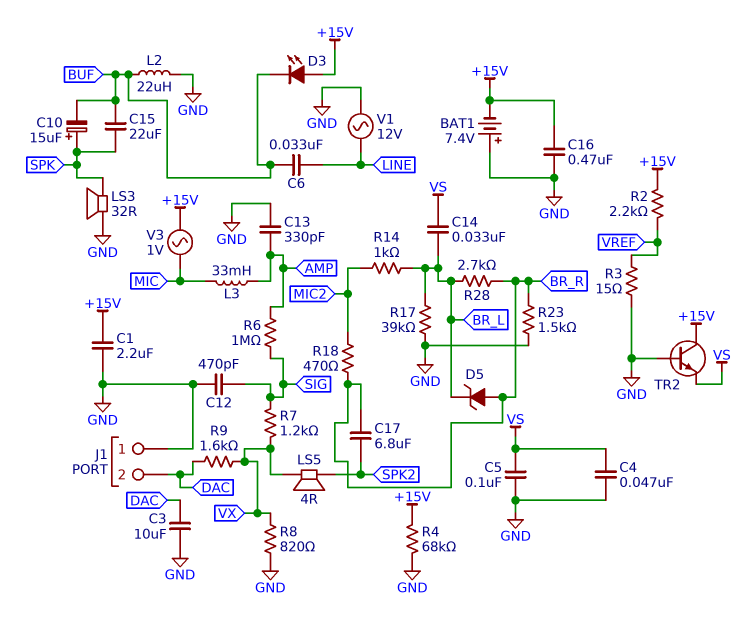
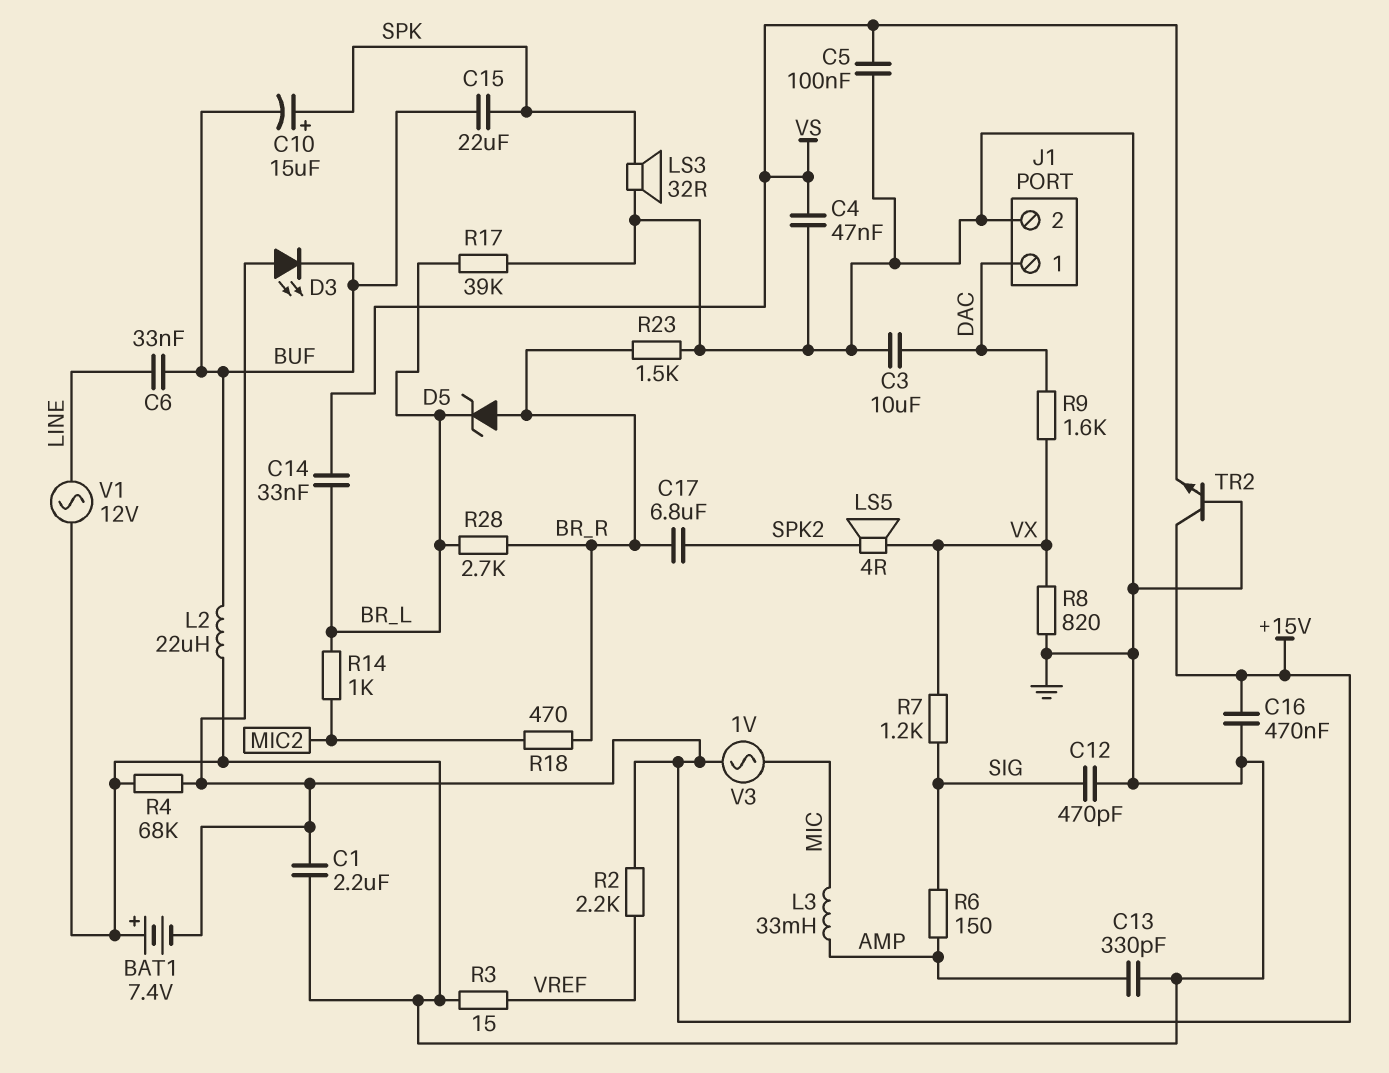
J1 pin 1: GND -> DAC
J1 pin 2: DAC -> GND
R6: 1M (AMP, SIG) -> 150 (AMP, SIG)

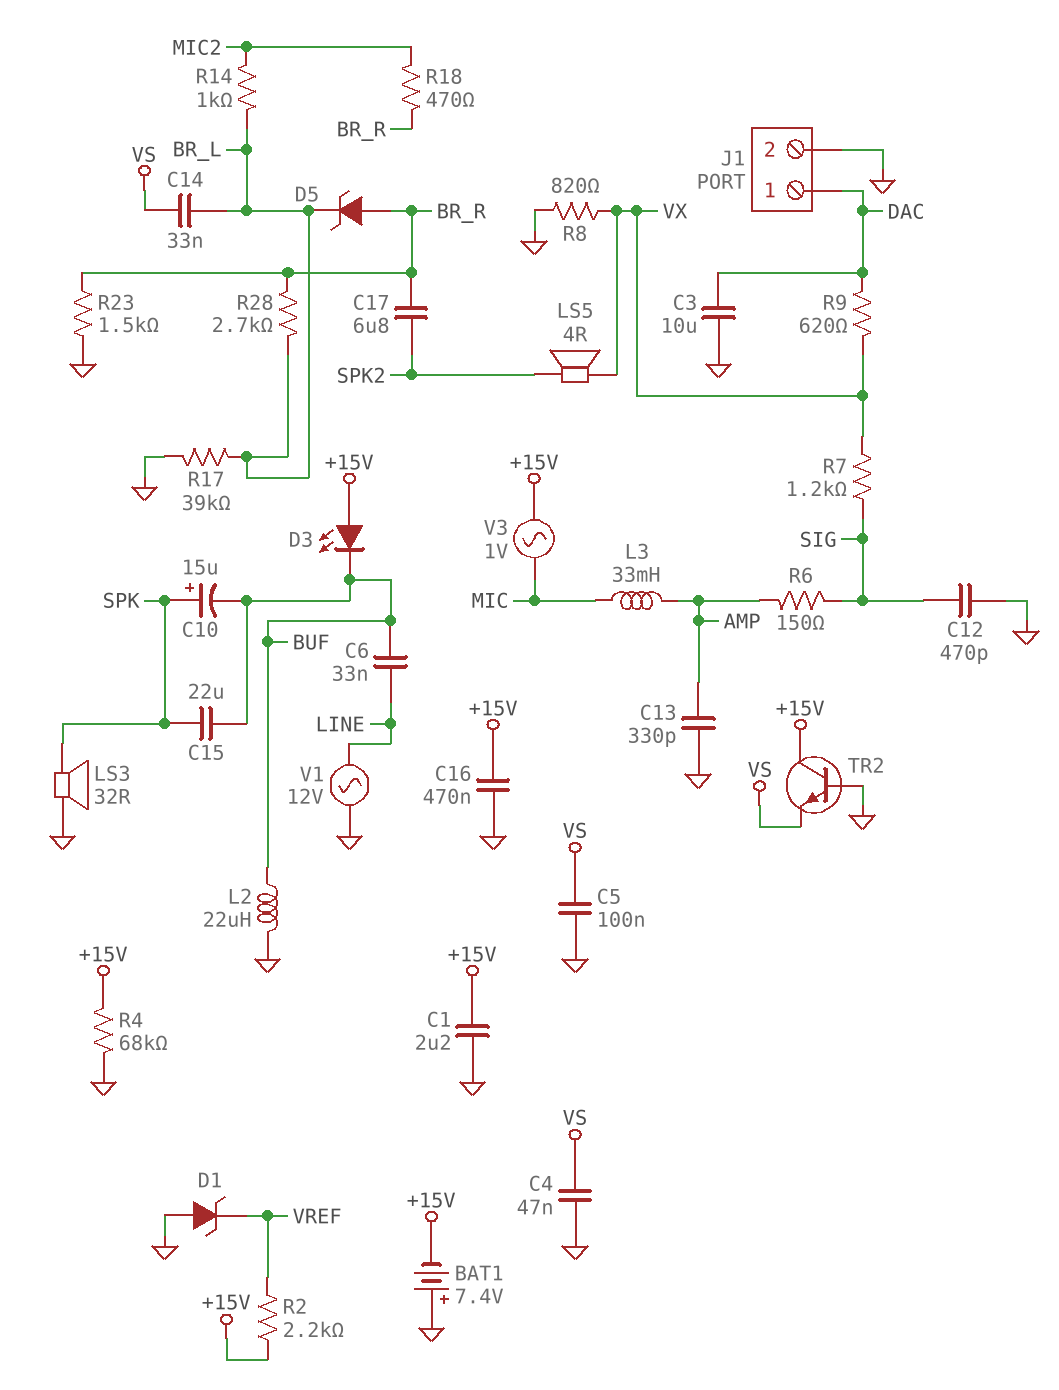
D1: none -> zener (A GND, K VREF)
R3: 15 (GND, VREF) -> none
R9: 1.6k (DAC, VX) -> 620 (DAC, VX)

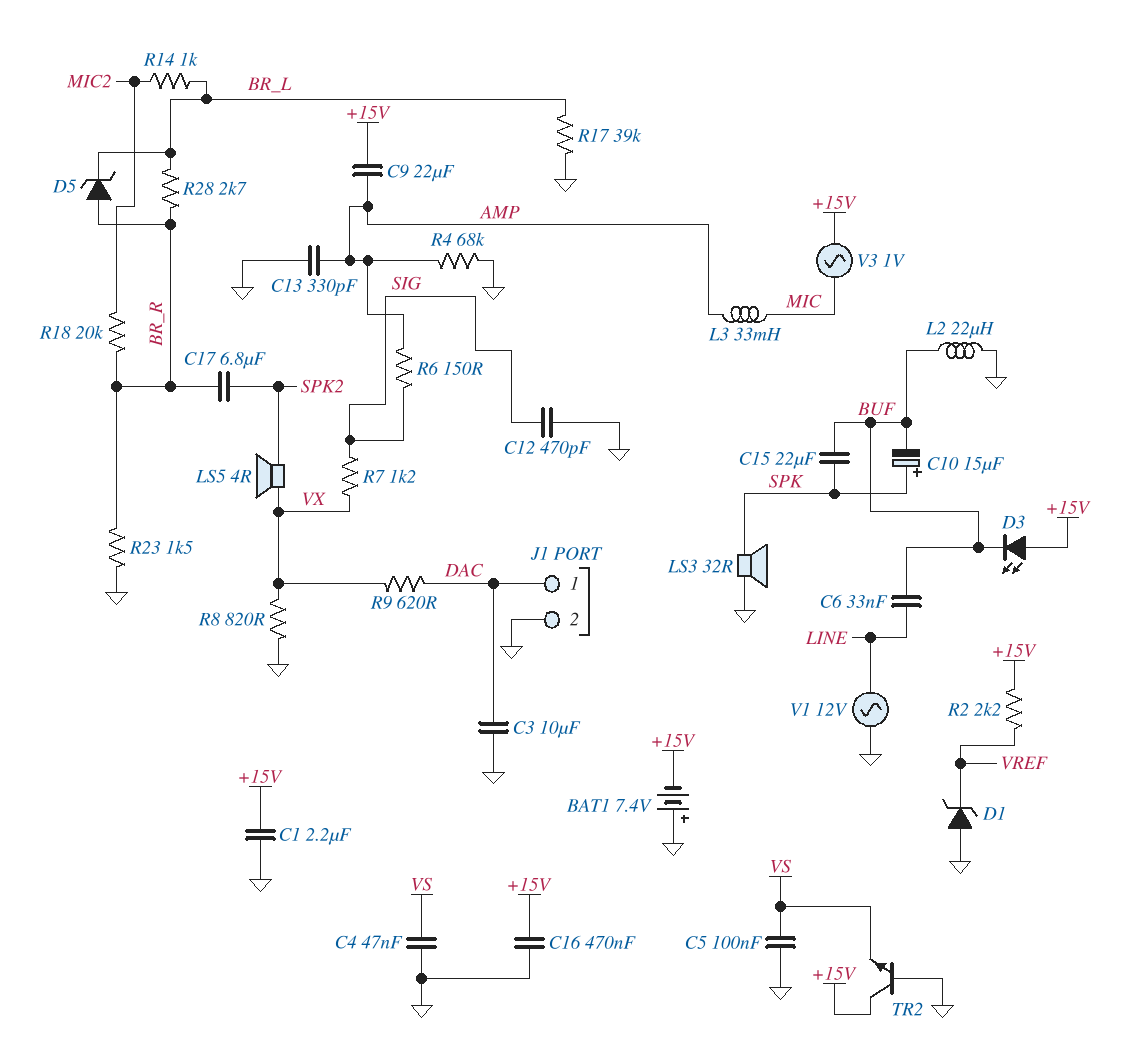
C9: none -> 22uF (+15V, AMP)
C14: 33nF (BR_L, VS) -> none
R4: 68k (+15V, GND) -> 68k (AMP, GND)
R18: 470 (BR_R, MIC2) -> 20k (BR_R, MIC2)

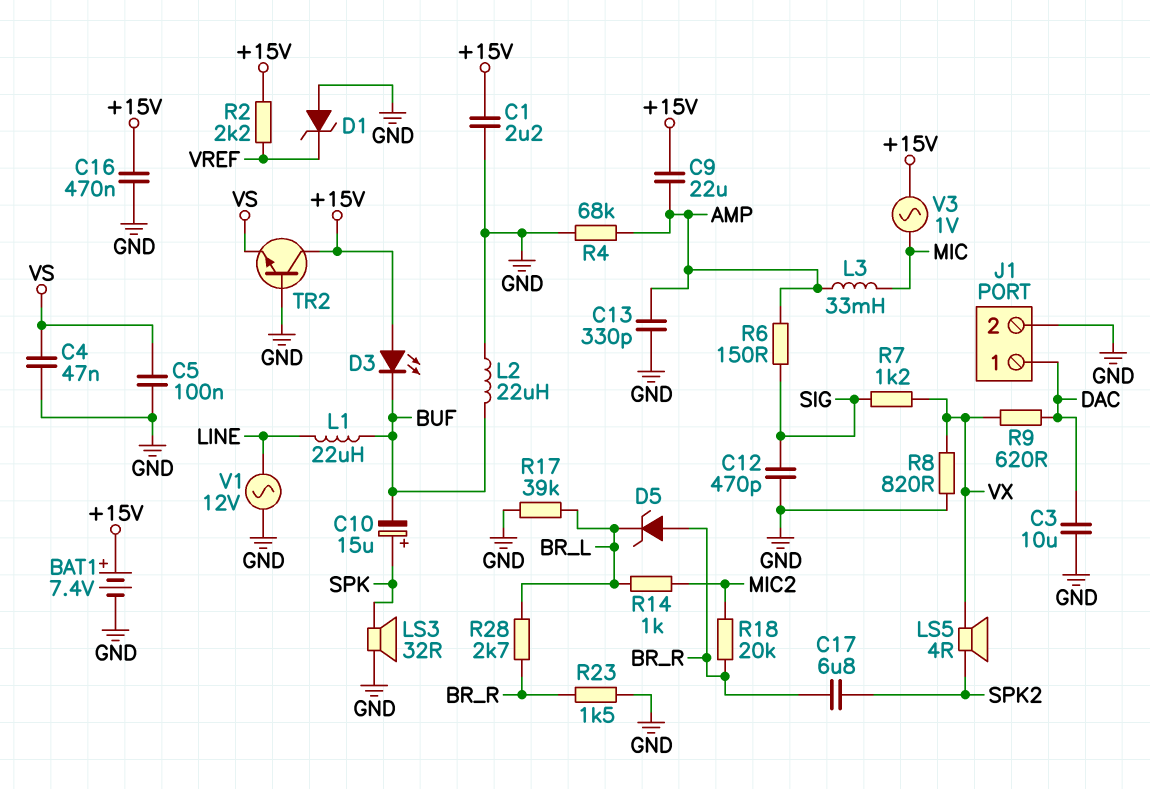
BAT1: 7.4V (plus GND, minus +15V) -> 7.4V (plus +15V, minus GND)
C6: 33nF (BUF, LINE) -> none
C15: 22uF (BUF, SPK) -> none
L1: none -> 22uH (BUF, LINE)

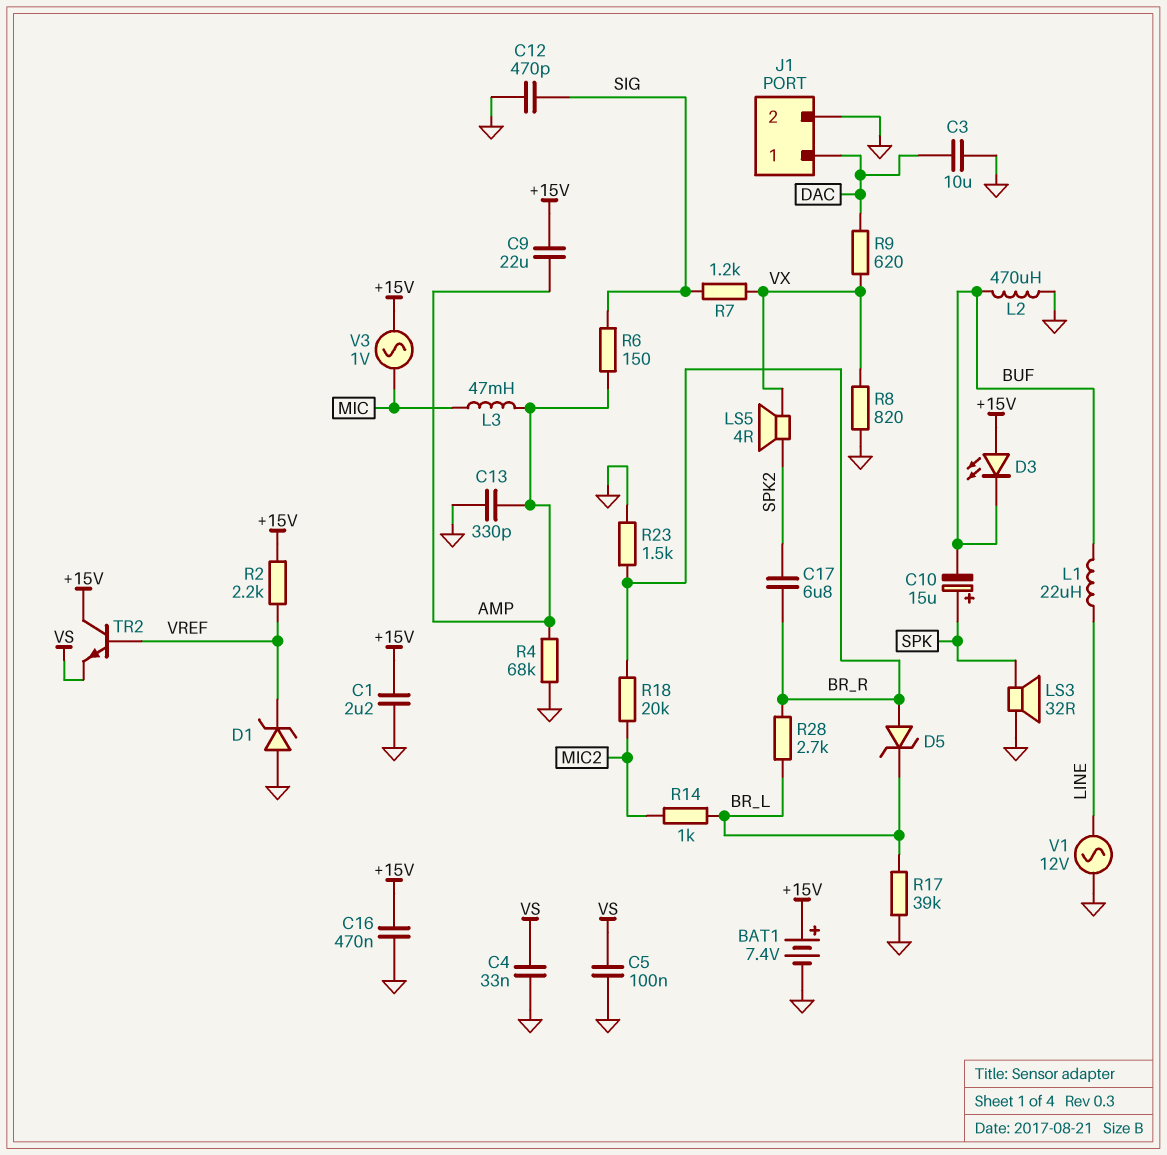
C4: 47nF (GND, VS) -> 33nF (GND, VS)
L2: 22uH (BUF, GND) -> 470uH (BUF, GND)
L3: 33mH (AMP, MIC) -> 47mH (AMP, MIC)
TR2: NPN (B GND, C +15V, E VS) -> NPN (B VREF, C +15V, E VS)

